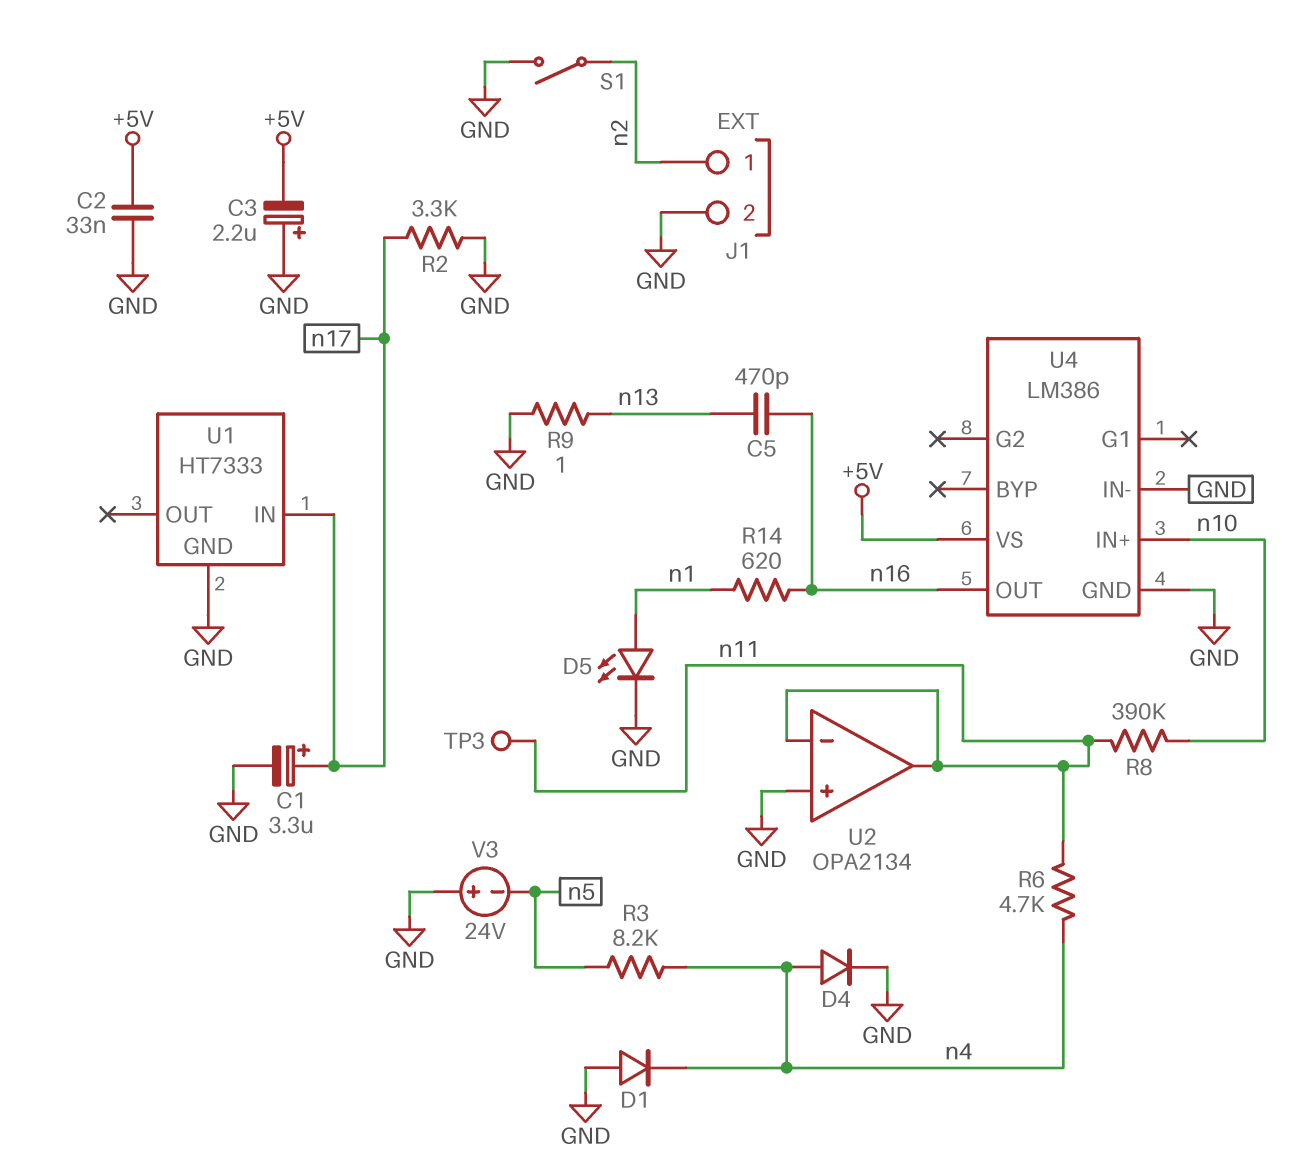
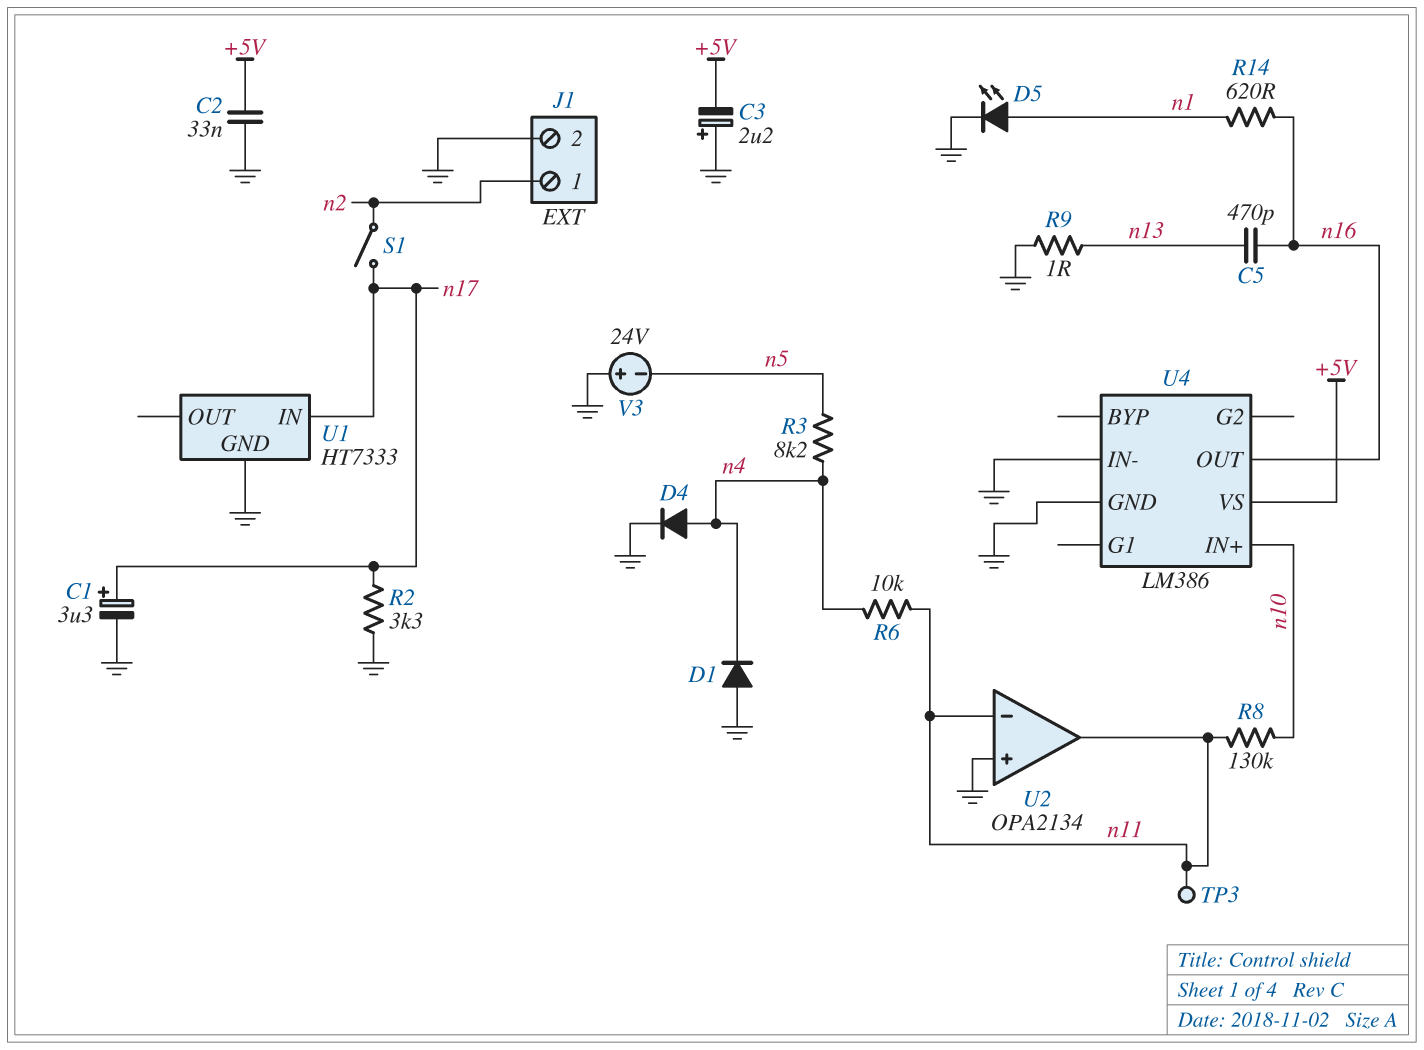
R6: 4.7k (n4, n11) -> 10k (n4, n11)
R8: 390k (n10, n11) -> 130k (n10, n11)
S1: switch (GND, n2) -> switch (n2, n17)

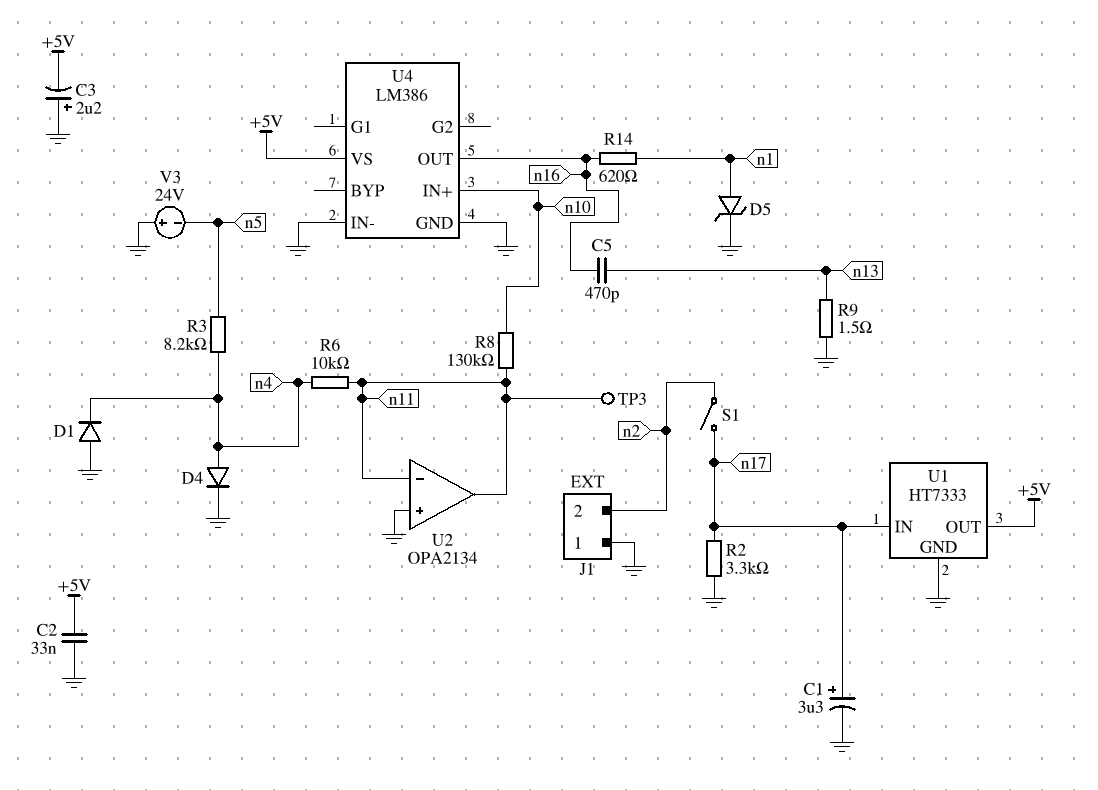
D5: LED (A n1, K GND) -> zener (A n1, K GND)
J1 pin 1: n2 -> GND
J1 pin 2: GND -> n2
R9: 1 (GND, n13) -> 1.5 (GND, n13)
U1 pin OUT: none -> +5V

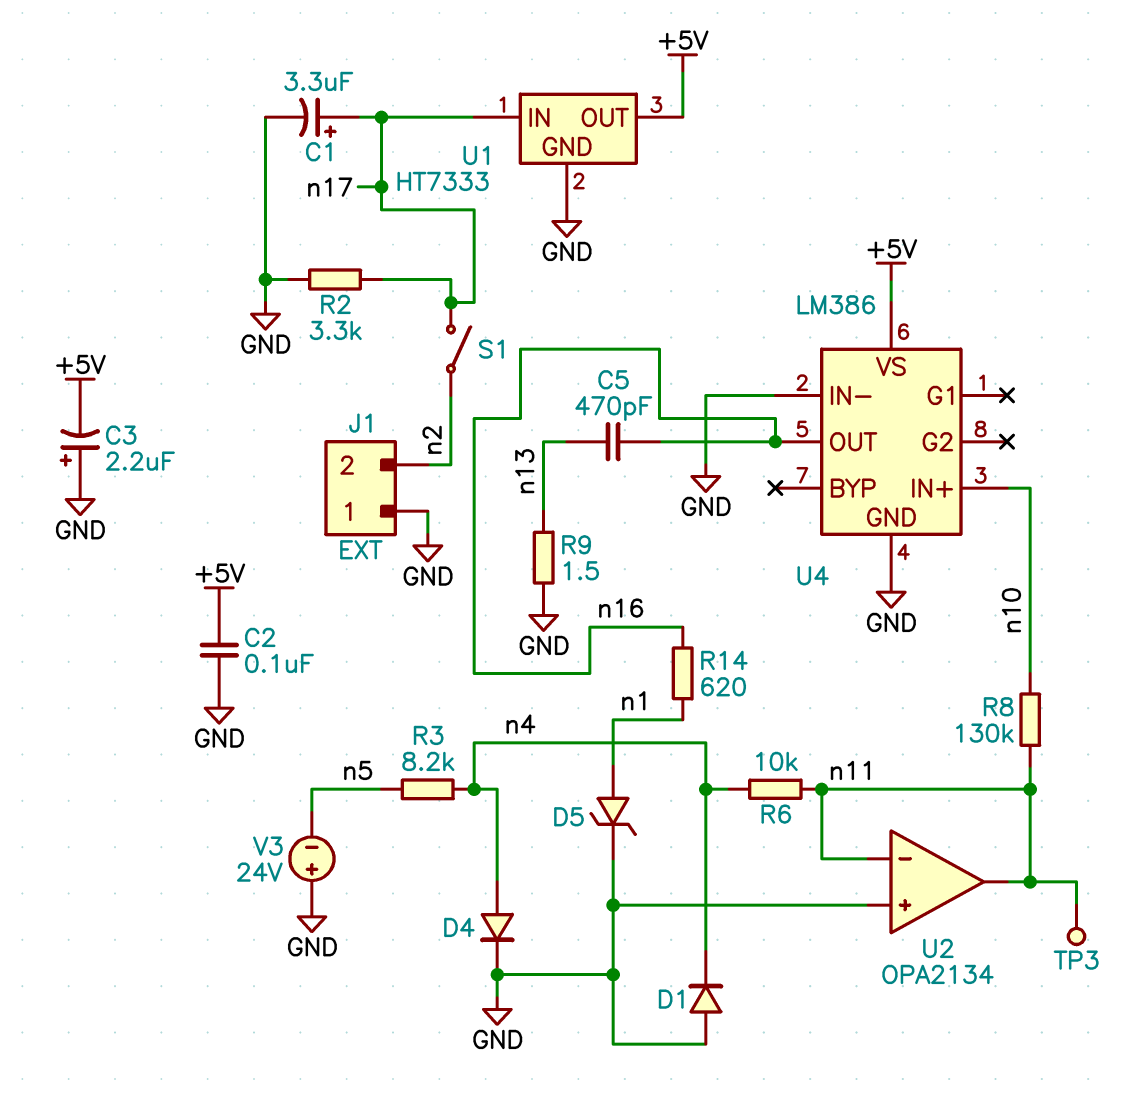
C2: 33nF (+5V, GND) -> 100nF (+5V, GND)

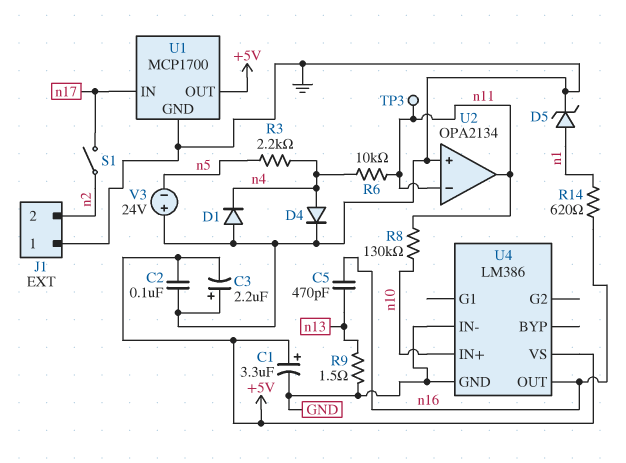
C1: 3.3uF (plus n17, minus GND) -> 3.3uF (plus +5V, minus GND)
R2: 3.3k (GND, n17) -> none
R3: 8.2k (n4, n5) -> 2.2k (n4, n5)
U1: HT7333 -> MCP1700

